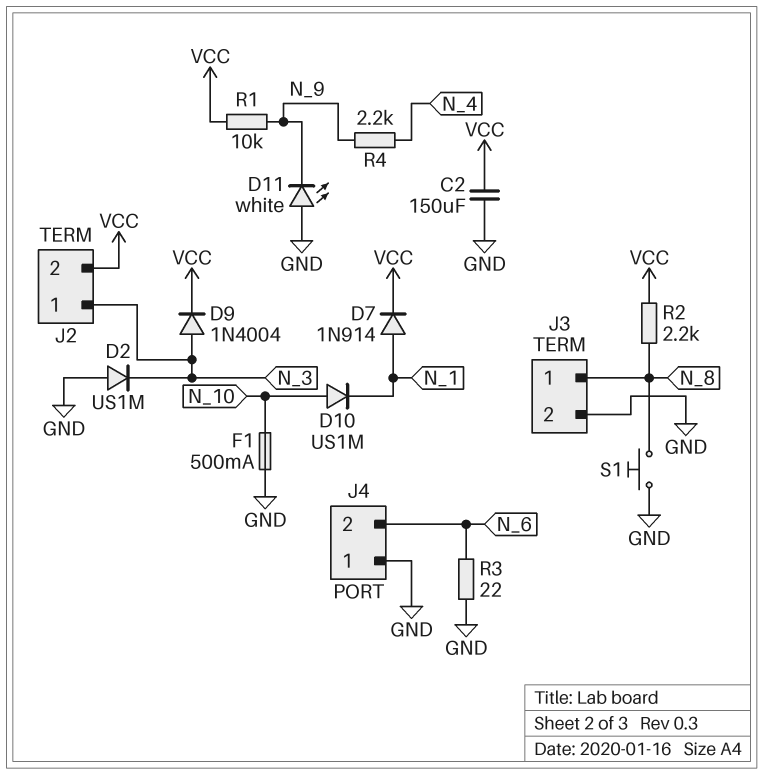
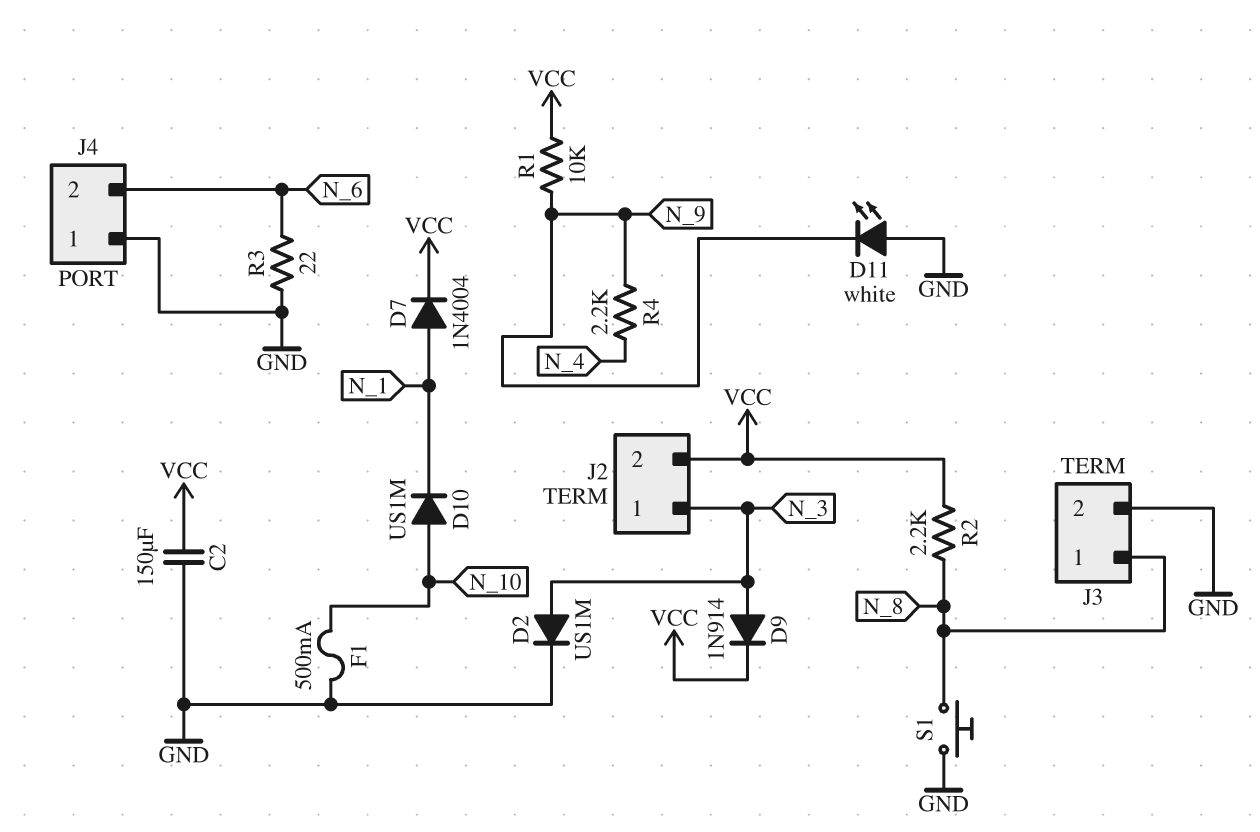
D2: diode US1M (A GND, K N_3) -> diode US1M (A N_3, K GND)
D7: diode 1N914 (A N_1, K VCC) -> diode 1N4004 (A N_1, K VCC)
D9: diode 1N4004 (A N_3, K VCC) -> diode 1N914 (A N_3, K VCC)

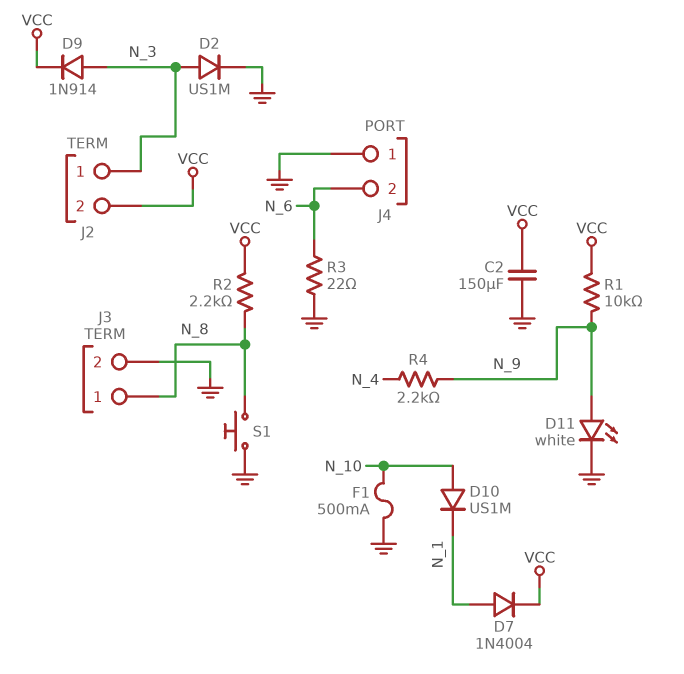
D11: LED white (A GND, K N_9) -> LED white (A N_9, K GND)

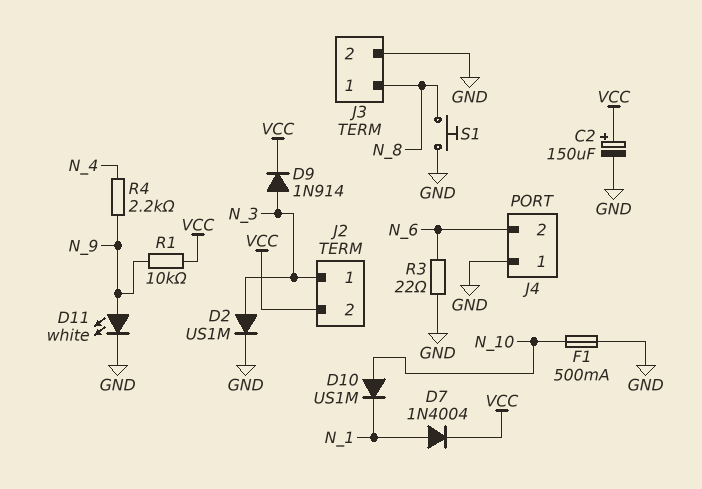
C2: 150uF (GND, VCC) -> 150uF (plus VCC, minus GND)
R2: 2.2k (N_8, VCC) -> none

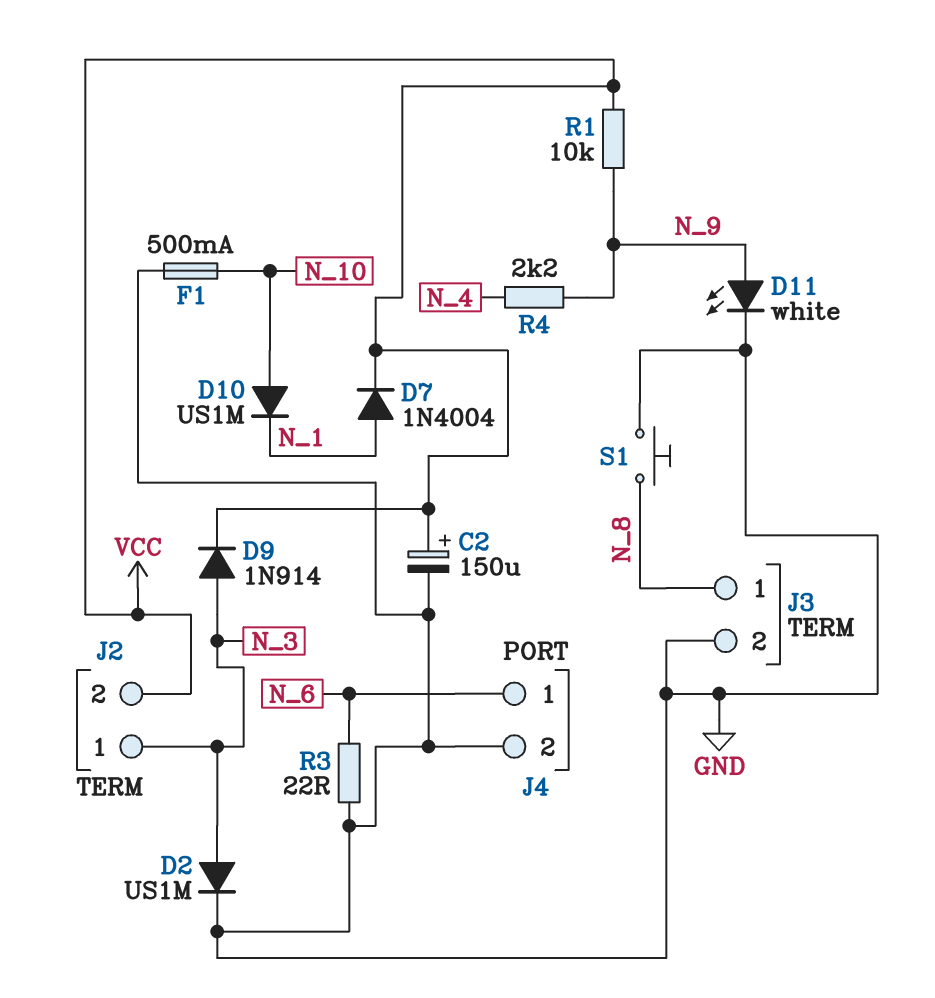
J4 pin 1: GND -> N_6
J4 pin 2: N_6 -> GND

